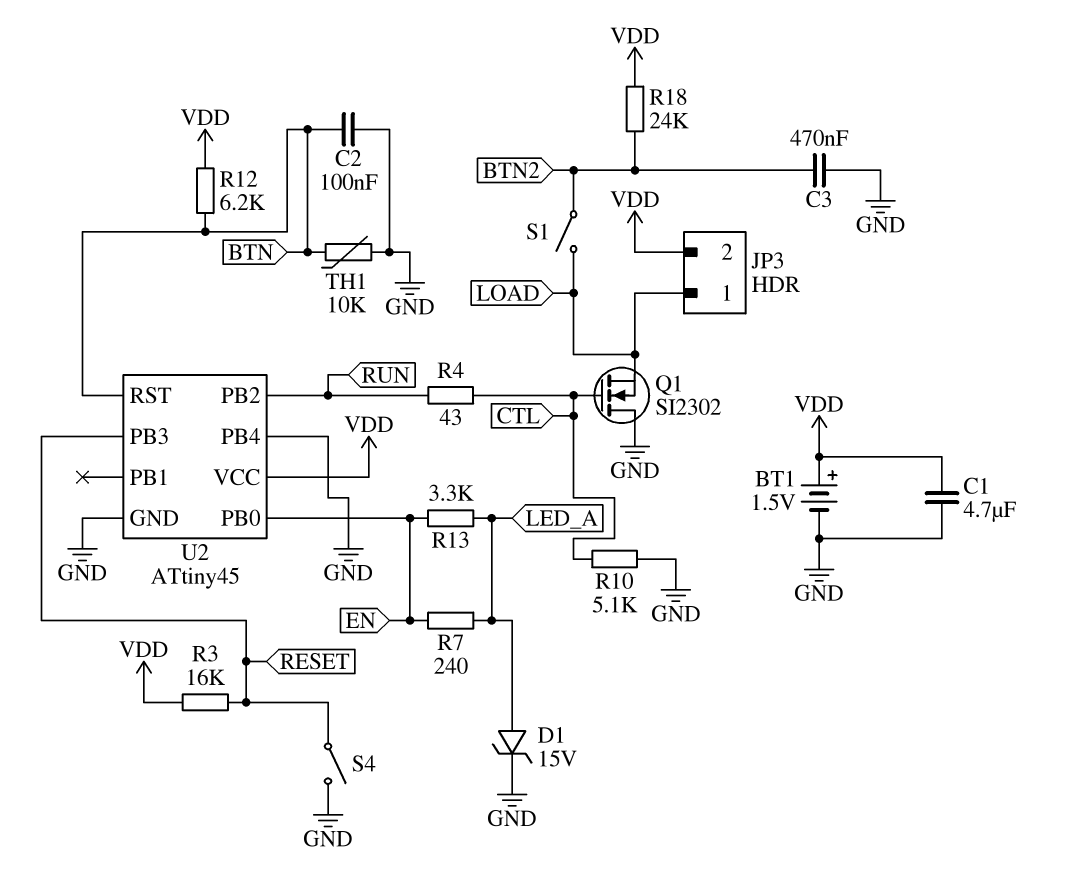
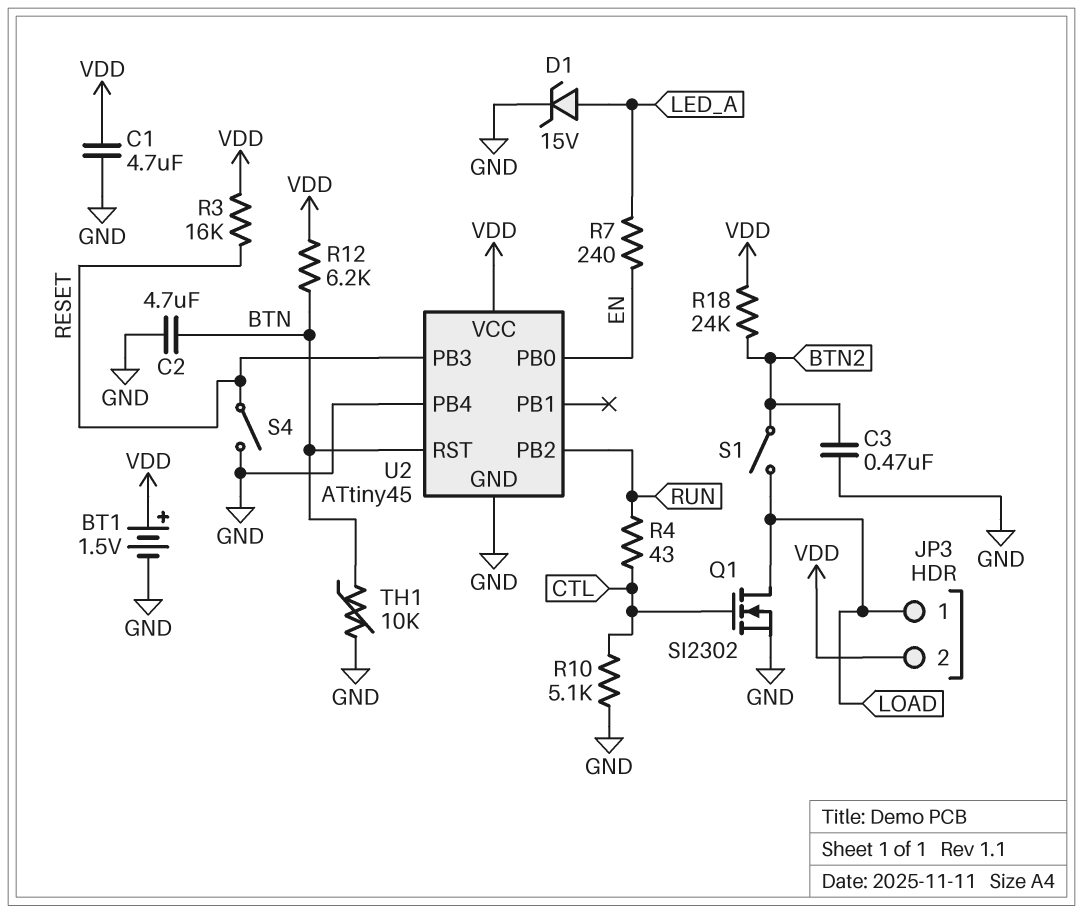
C2: 100nF (BTN, GND) -> 4.7uF (BTN, GND)
Q1: NMOS SI2302 (G CTL, D GND, S LOAD) -> NMOS SI2302 (G CTL, D LOAD, S GND)
R13: 3.3k (EN, LED_A) -> none

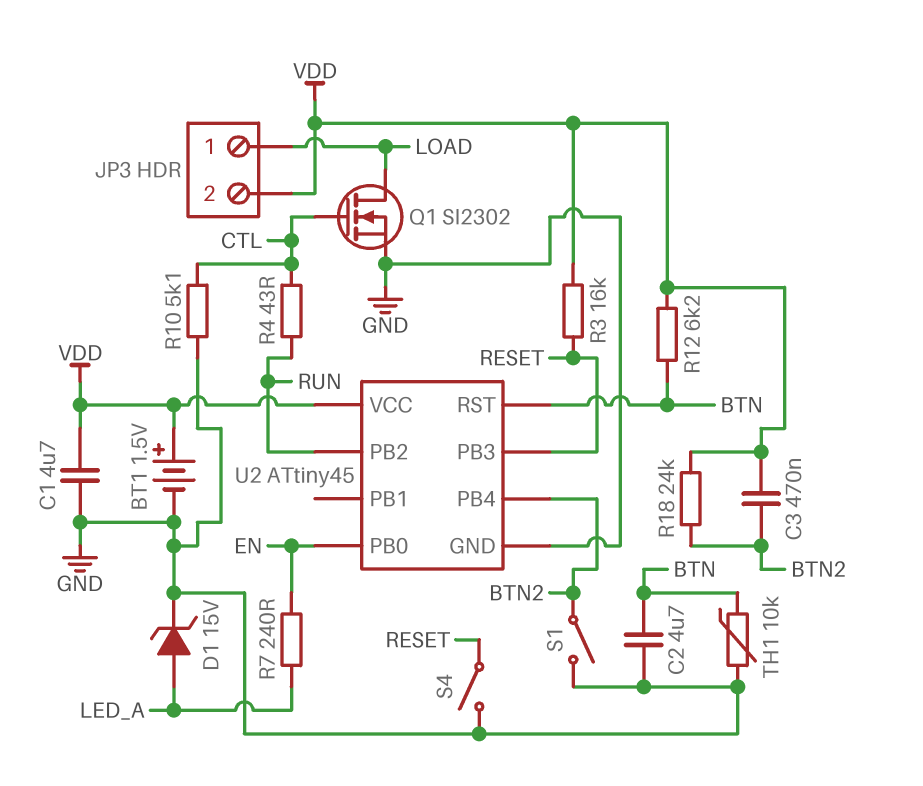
C3: 470nF (BTN2, GND) -> 470nF (BTN2, VDD)
S1: switch (BTN2, LOAD) -> switch (BTN2, GND)
U2 pin PB4: GND -> BTN2

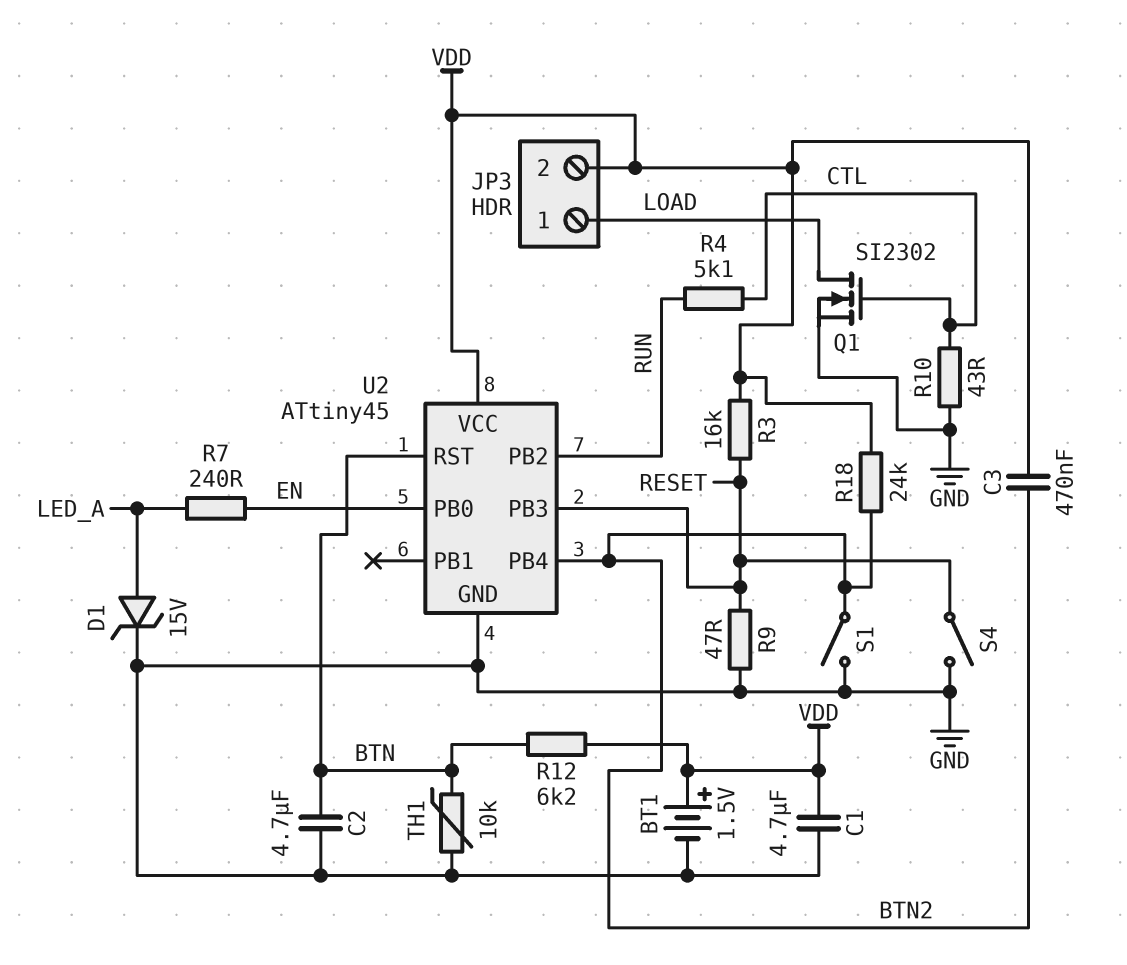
R4: 43 (CTL, RUN) -> 5.1k (CTL, RUN)
R9: none -> 47 (GND, RESET)
R10: 5.1k (CTL, GND) -> 43 (CTL, GND)

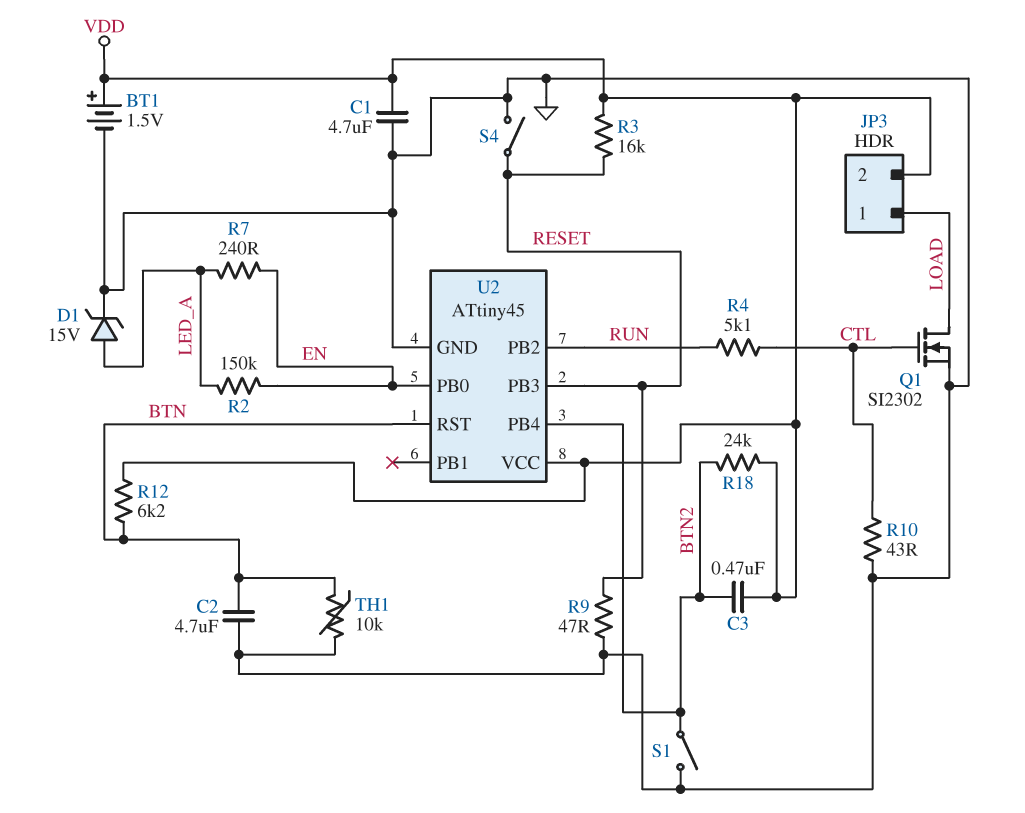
R2: none -> 150k (EN, LED_A)

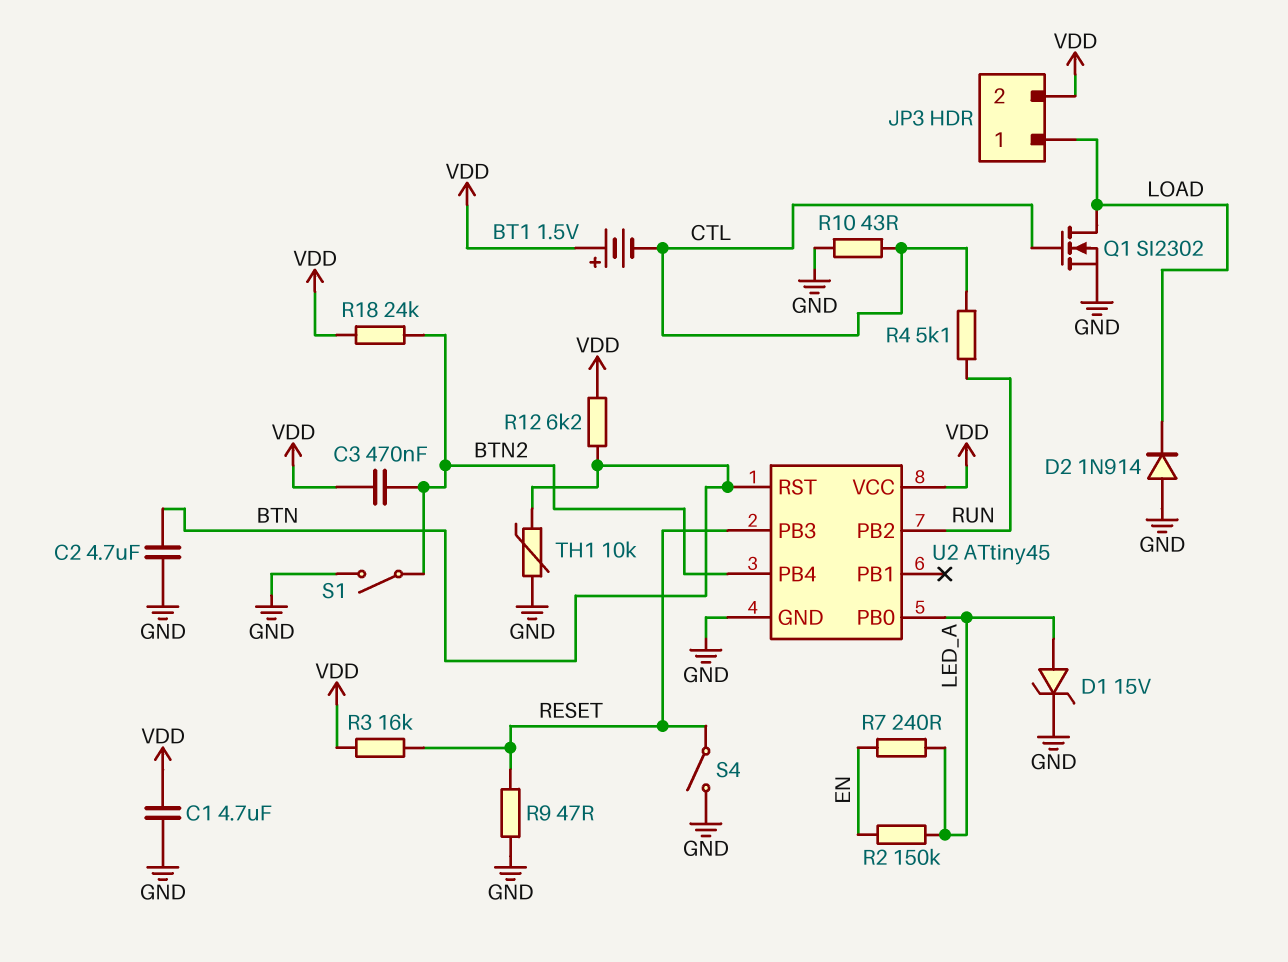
BT1: 1.5V (plus VDD, minus GND) -> 1.5V (plus VDD, minus CTL)
D2: none -> diode 1N914 (A GND, K LOAD)
U2 pin PB0: EN -> LED_A

